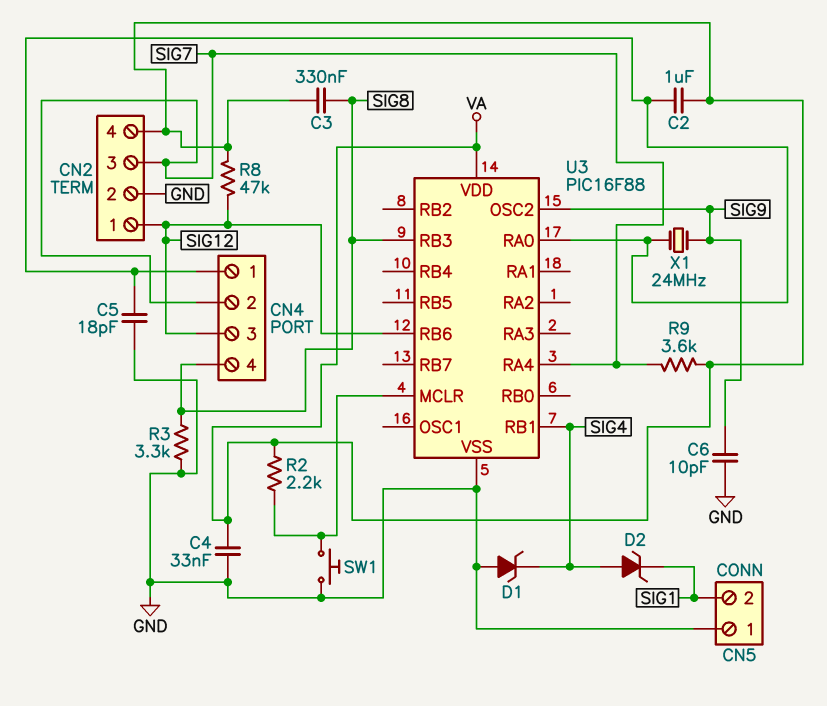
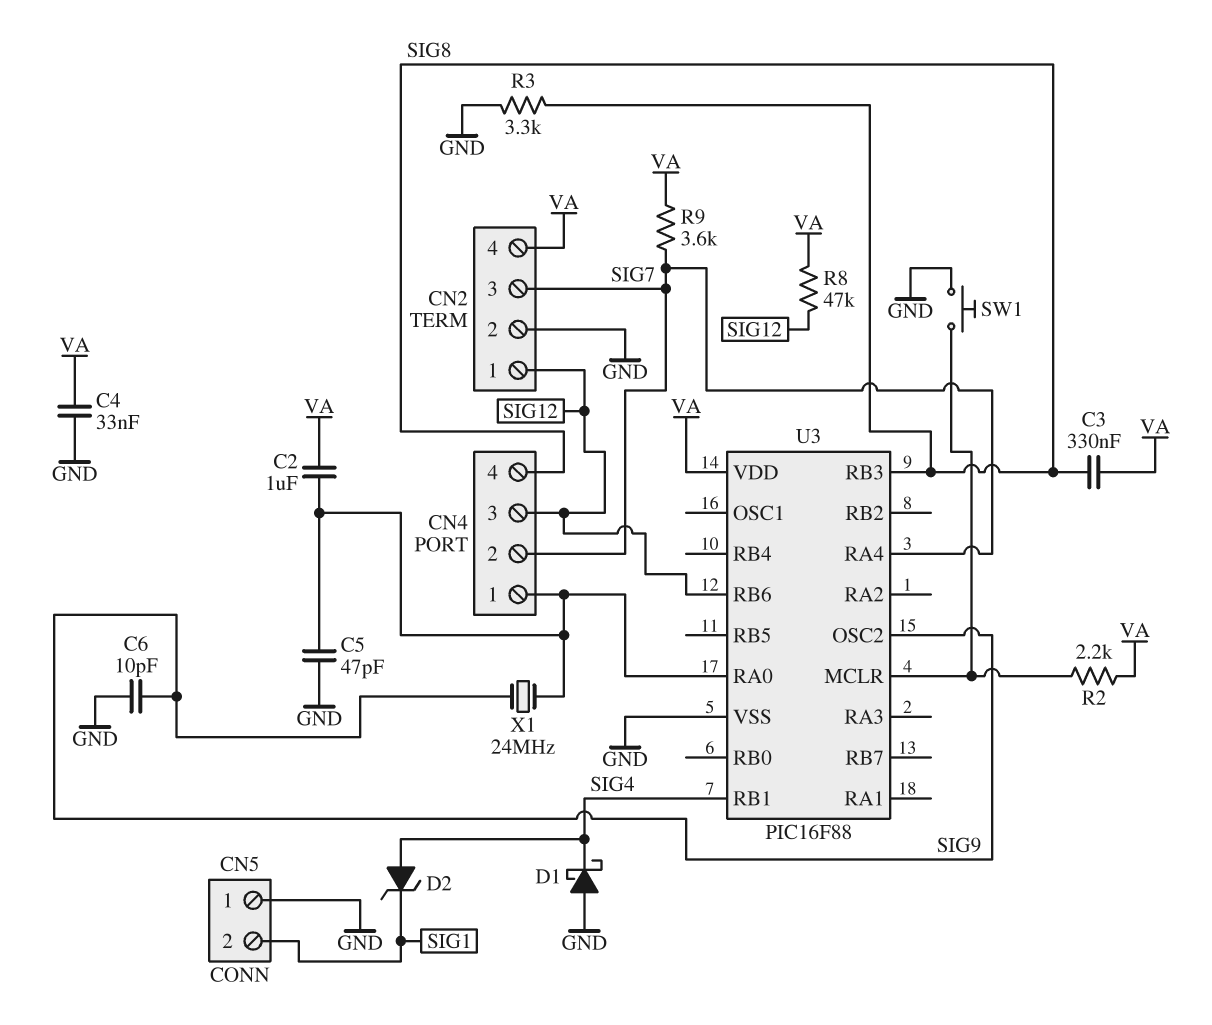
C5: 18pF (CN4/1, GND) -> 47pF (CN4/1, GND)
D1: zener (A GND, K SIG4) -> schottky (A GND, K SIG4)

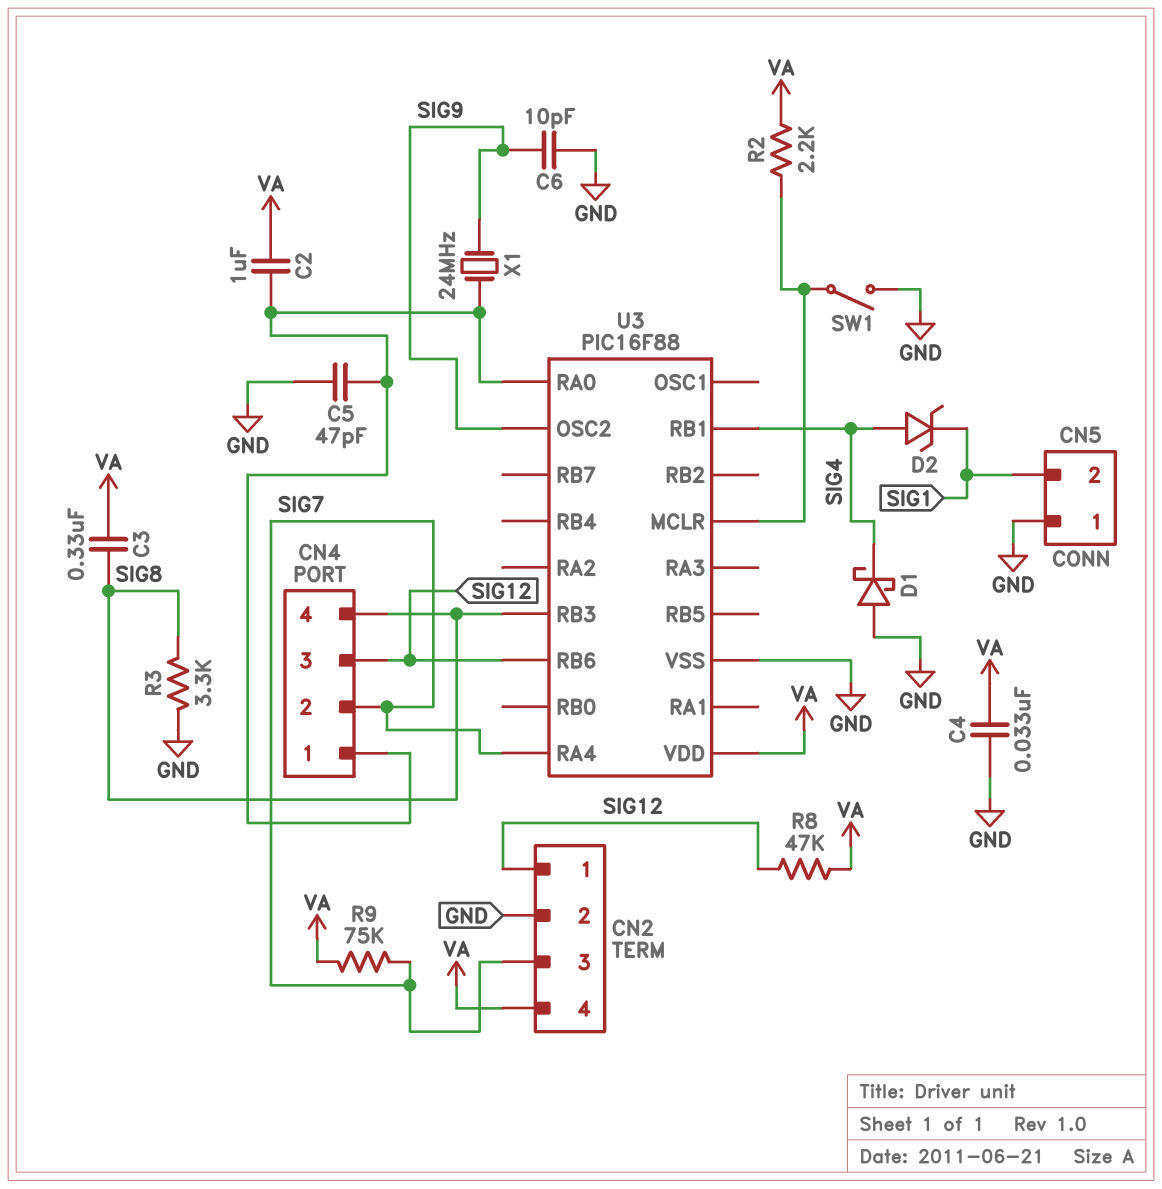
R9: 3.6k (SIG7, VA) -> 75k (SIG7, VA)
SW1: button (GND, U3/MCLR) -> switch (GND, U3/MCLR)

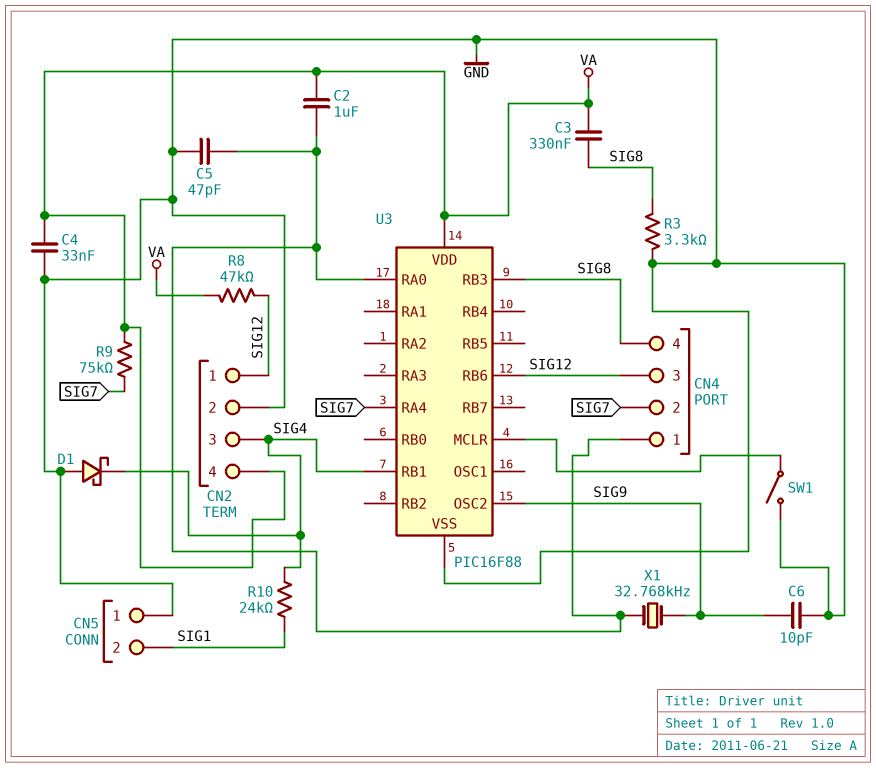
CN2 pin 3: SIG7 -> SIG4
D2: zener (A SIG4, K SIG1) -> none
R2: 2.2k (U3/MCLR, VA) -> none
R10: none -> 24k (SIG1, SIG4)
X1: 24MHz (CN4/1, SIG9) -> 32.768kHz (CN4/1, SIG9)

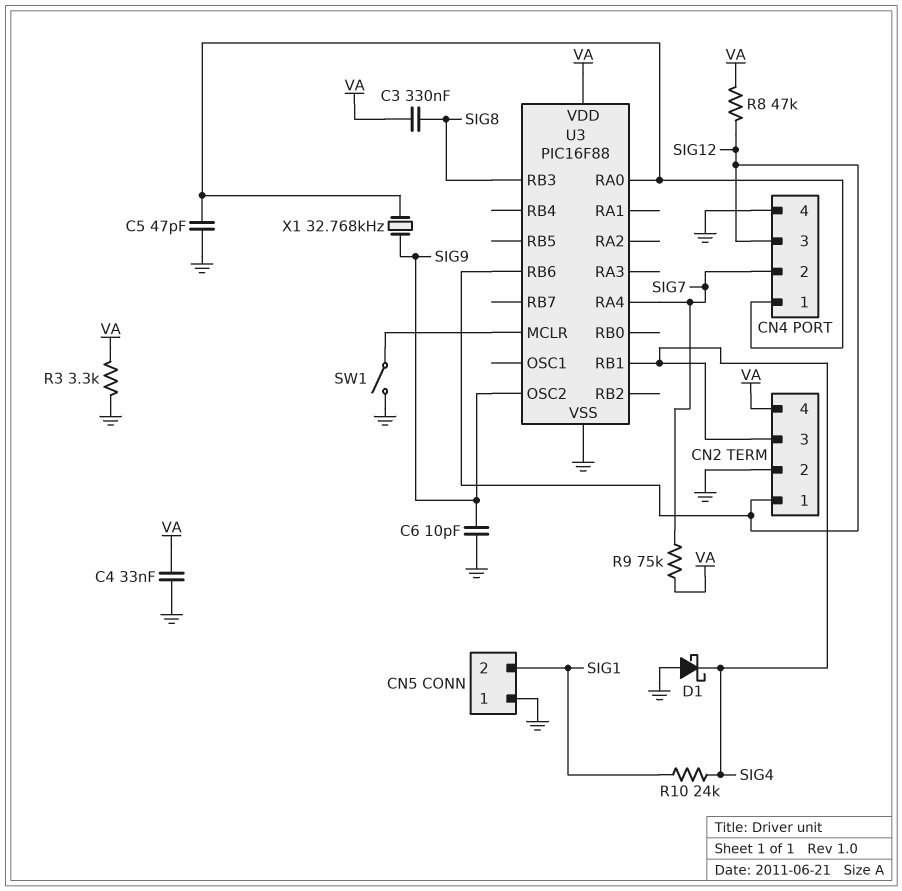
C2: 1uF (CN4/1, VA) -> none
CN4 pin 4: SIG8 -> GND
R3: 3.3k (GND, SIG8) -> 3.3k (GND, VA)

